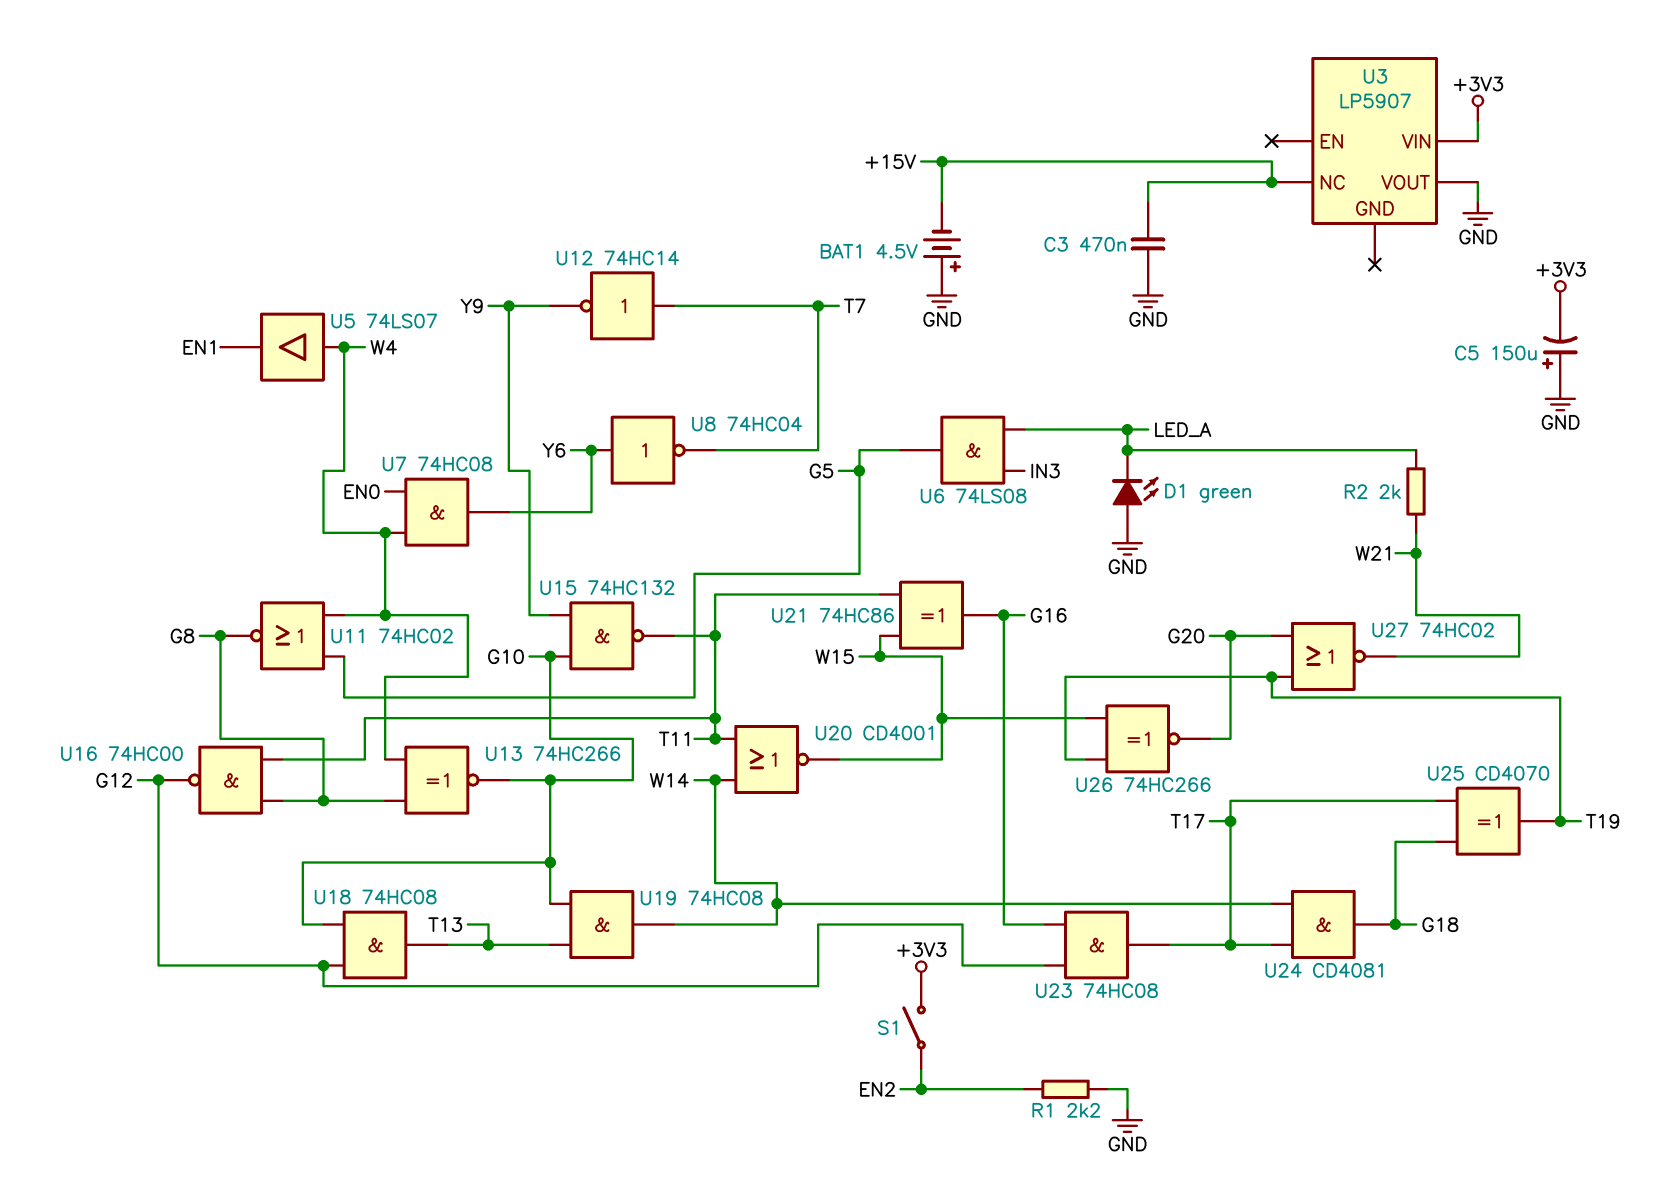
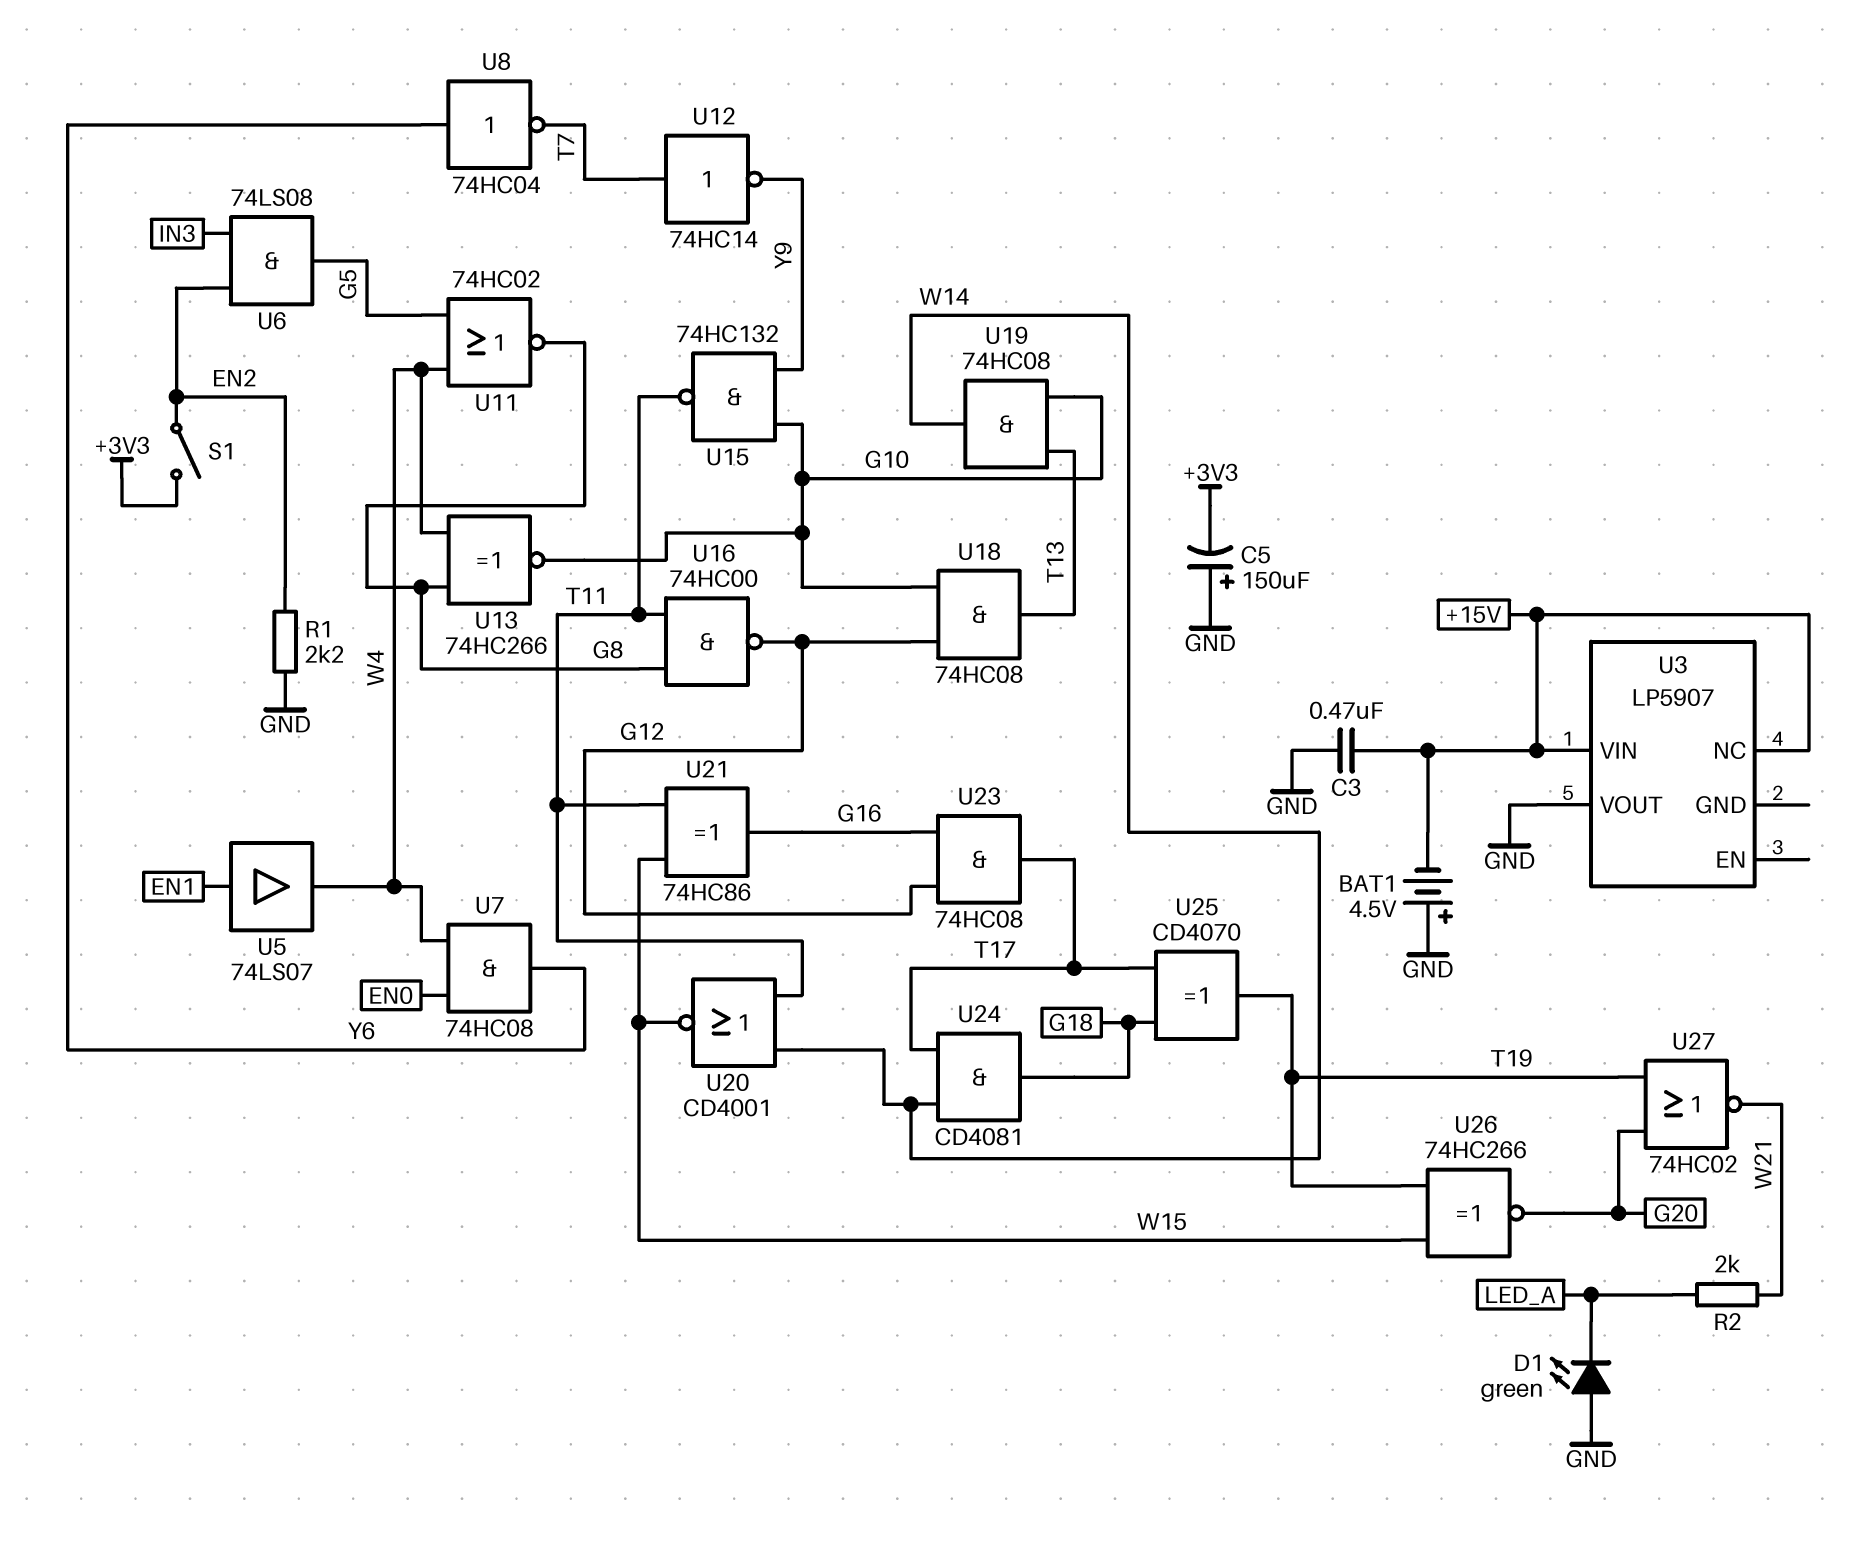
U3 pin VIN: +3V3 -> +15V
U5: buffer 74LS07 (in W4, out EN1) -> buffer 74LS07 (in EN1, out W4)
U6: AND 74LS08 (in IN3, in LED_A, out G5) -> AND 74LS08 (in EN2, in IN3, out G5)

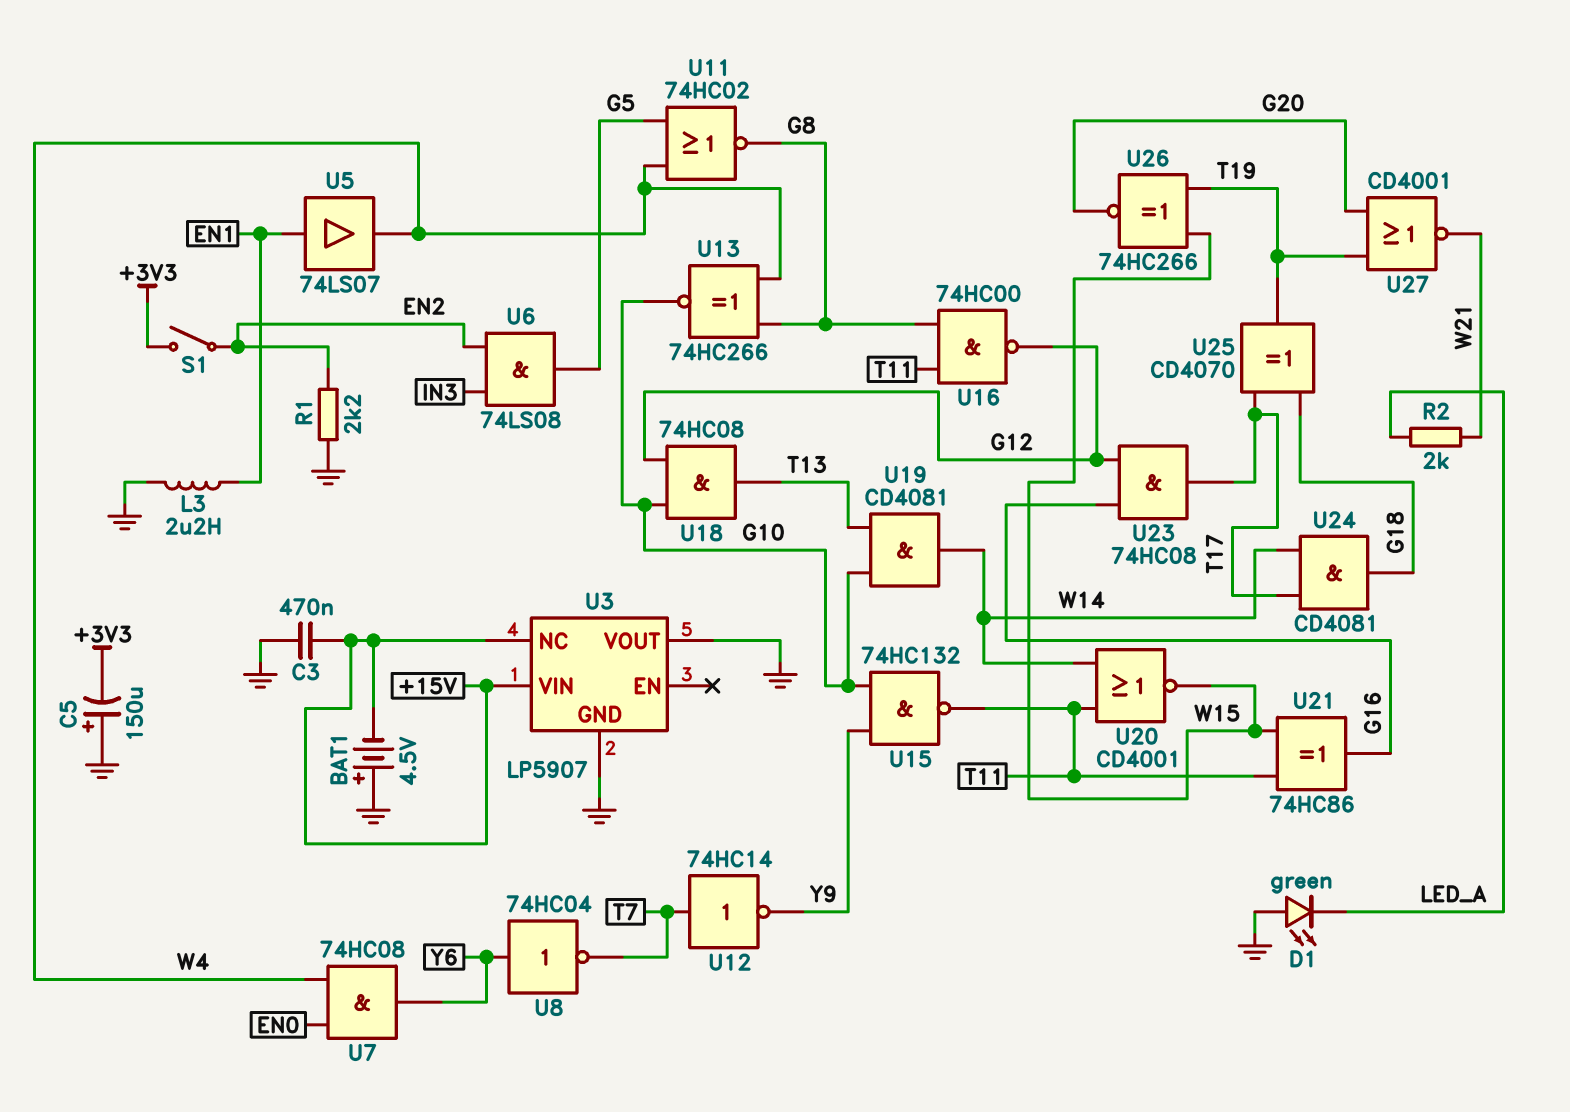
L3: none -> 2.2uH (EN1, GND)
U3 pin GND: none -> GND
U19: AND 74HC08 (in G10, in T13, out W14) -> AND CD4081 (in G10, in T13, out W14)
U27: NOR 74HC02 (in G20, in T19, out W21) -> NOR CD4001 (in G20, in T19, out W21)

